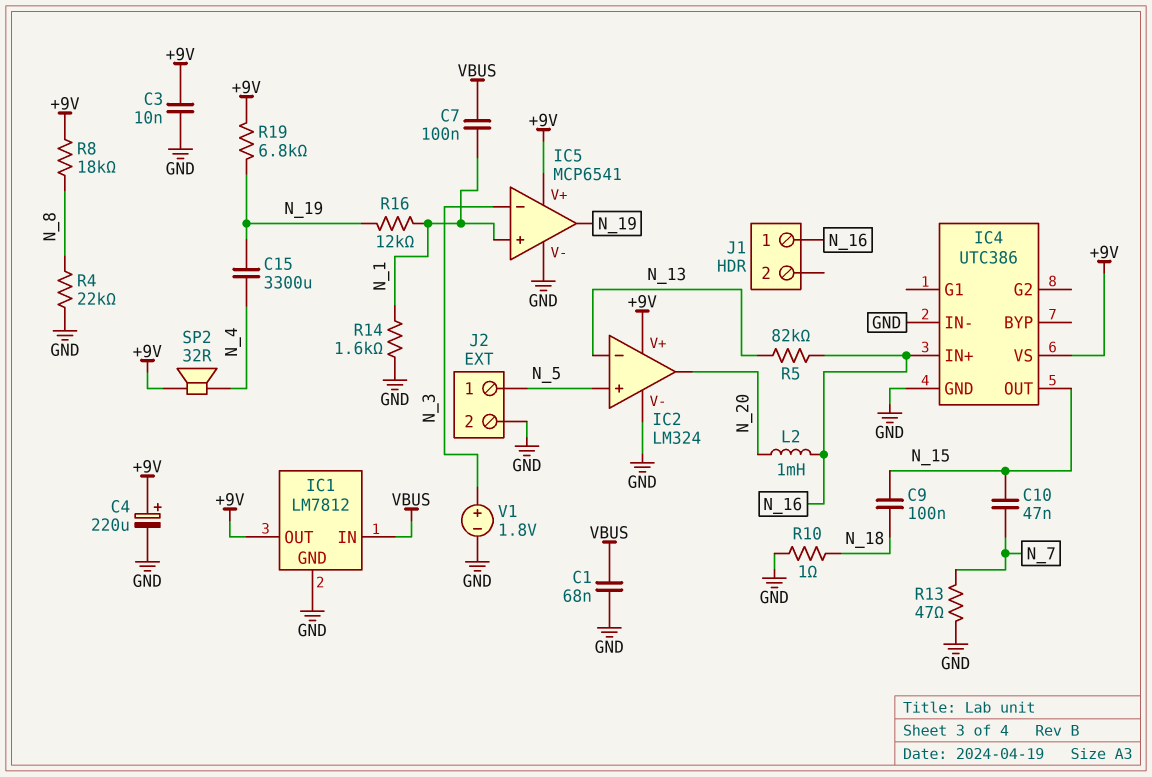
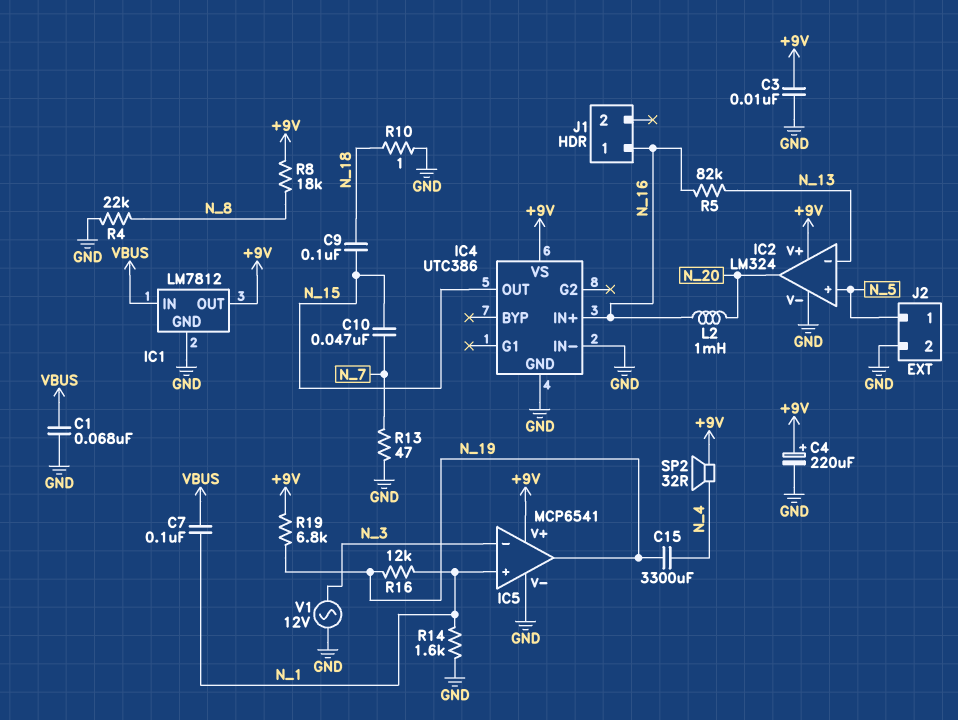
V1: 1.8V (plus N_3, minus GND) -> AC 12V (GND, N_3)

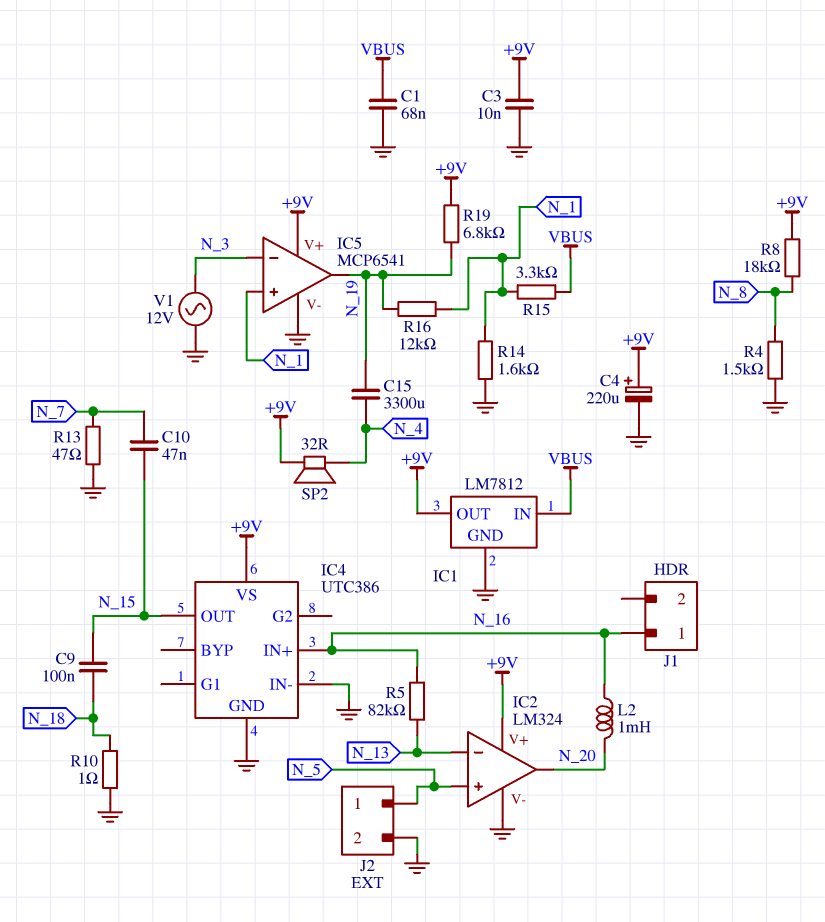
C7: 100nF (N_1, VBUS) -> none
R4: 22k (GND, N_8) -> 1.5k (GND, N_8)
R15: none -> 3.3k (N_1, VBUS)

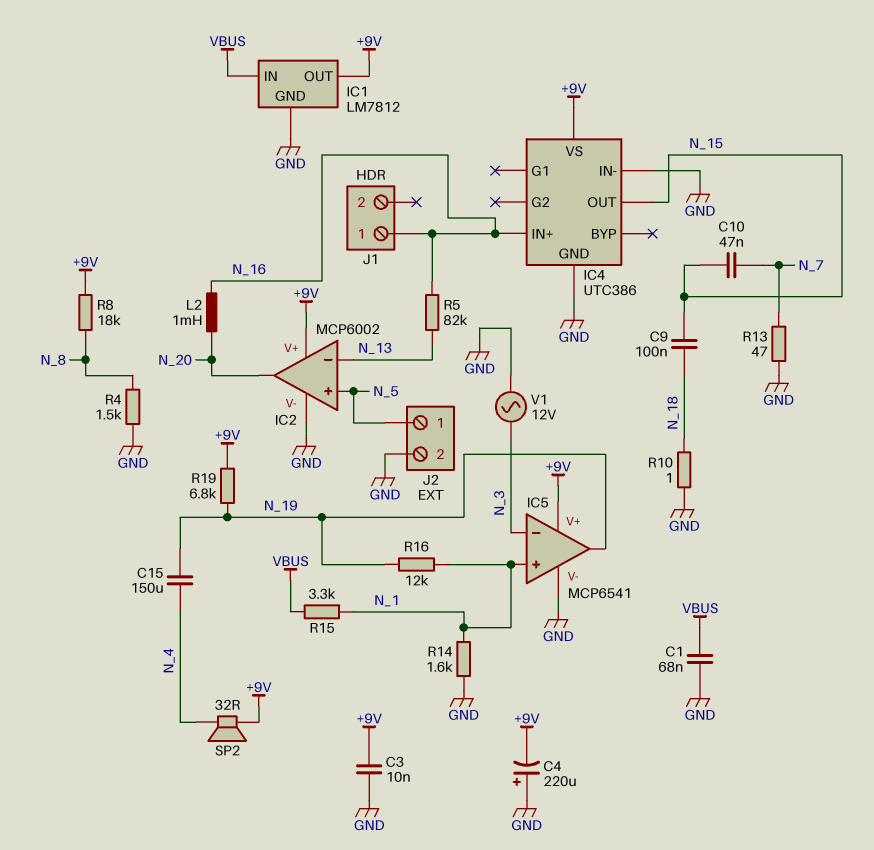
C4: 220uF (plus +9V, minus GND) -> 220uF (plus GND, minus +9V)
C15: 3300uF (N_4, N_19) -> 150uF (N_4, N_19)
IC2: LM324 -> MCP6002

